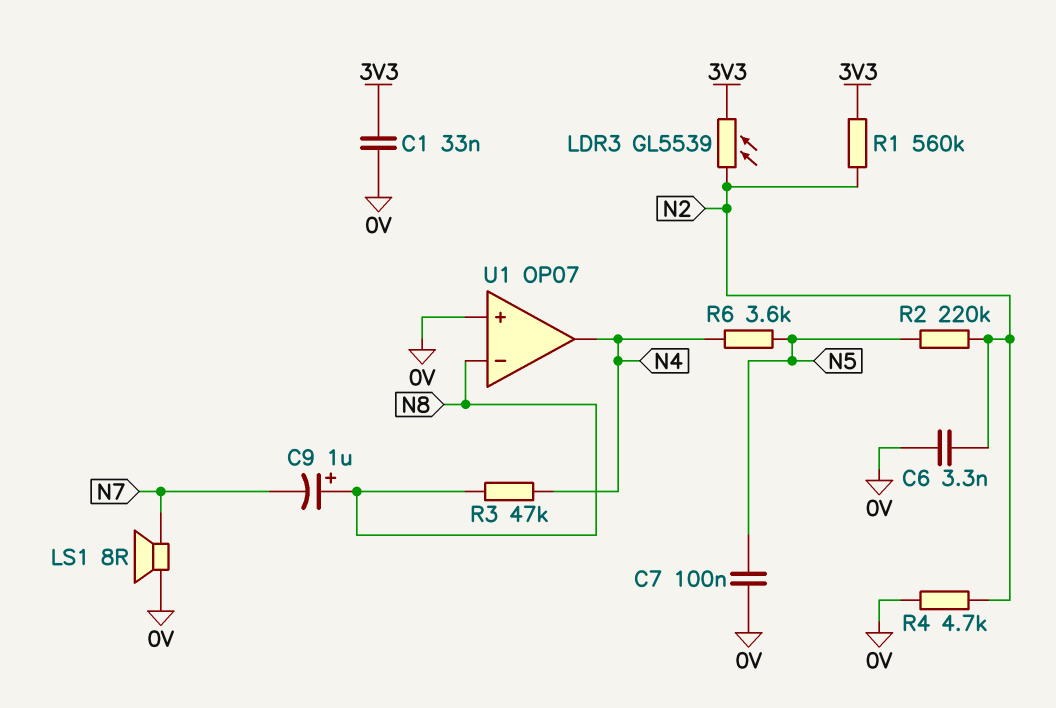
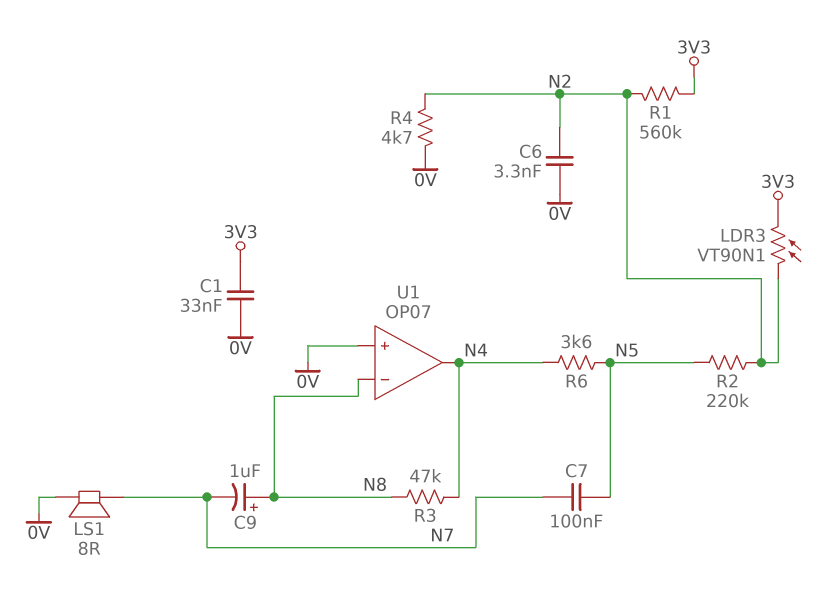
C7: 100nF (0V, N5) -> 100nF (N5, N7)
LDR3: GL5539 (3V3, N2) -> VT90N1 (3V3, N2)

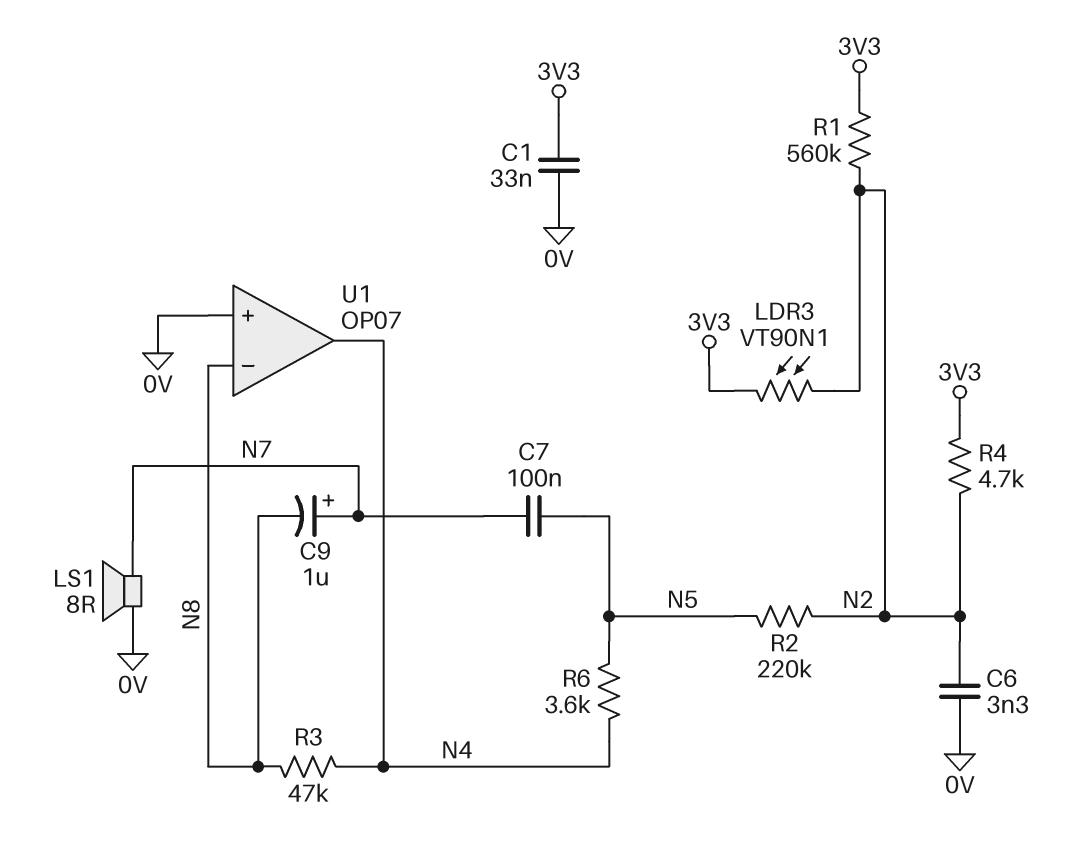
C9: 1uF (plus N8, minus N7) -> 1uF (plus N7, minus N8)
R4: 4.7k (0V, N2) -> 4.7k (3V3, N2)

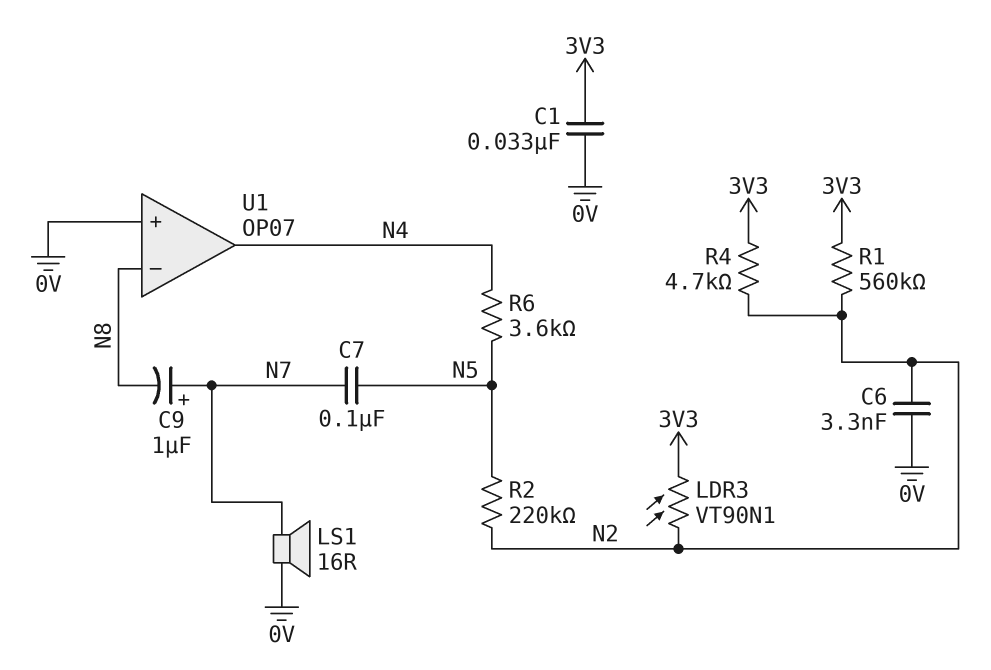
LS1: speaker 8R (0V, N7) -> speaker 16R (0V, N7)
R3: 47k (N4, N8) -> none

